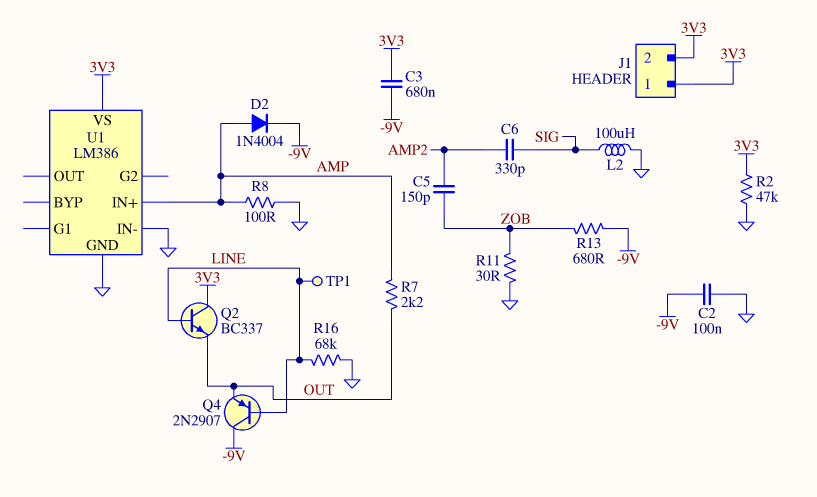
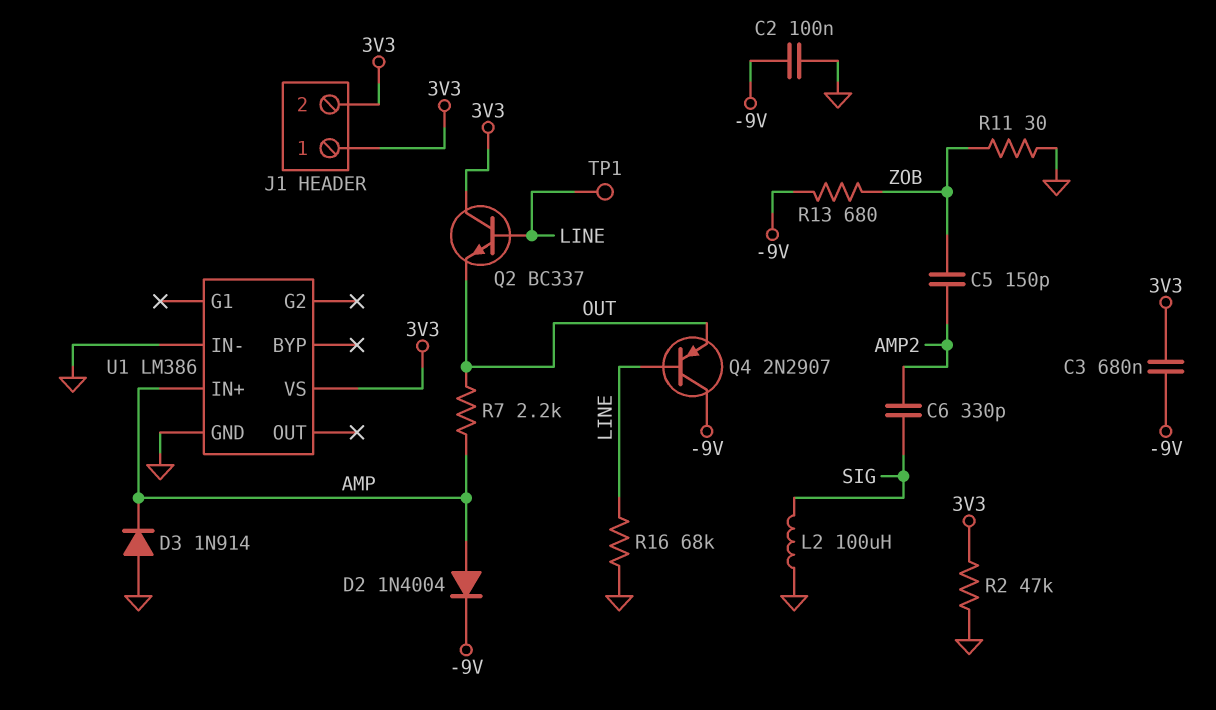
D3: none -> diode 1N914 (A GND, K AMP)
R8: 100 (AMP, GND) -> none

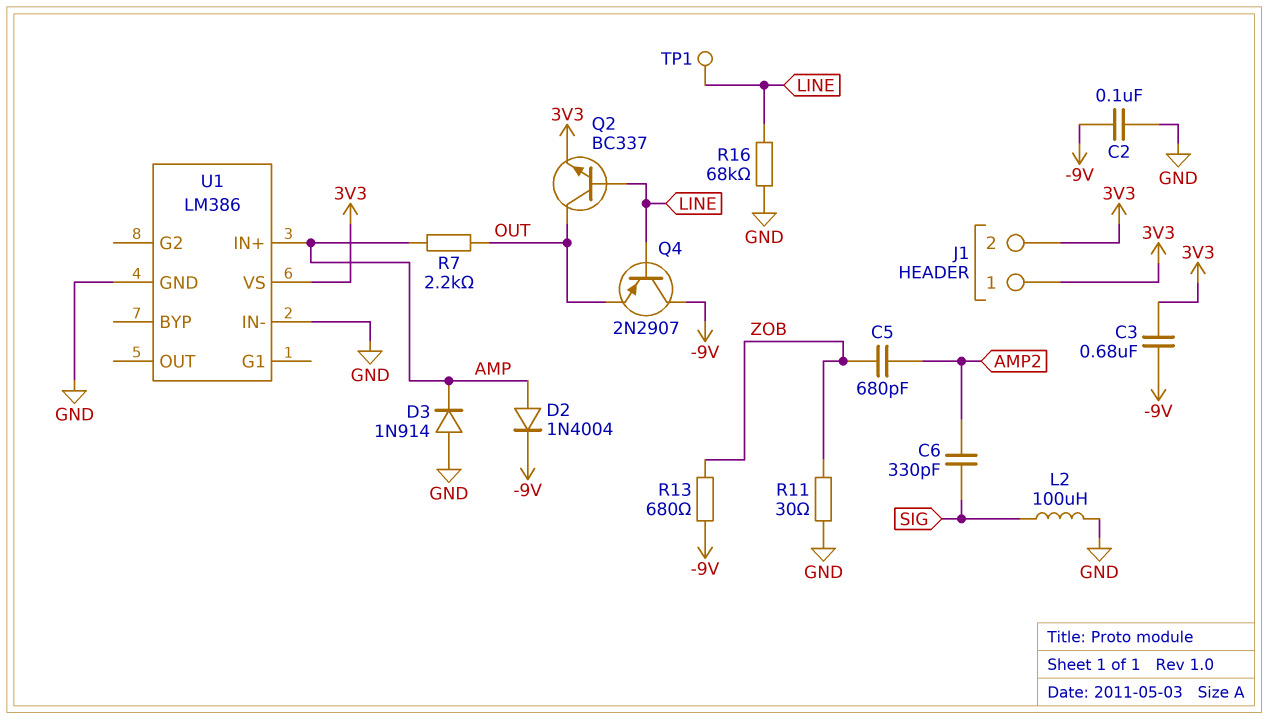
C5: 150pF (AMP2, ZOB) -> 680pF (AMP2, ZOB)
Q2: NPN BC337 (B LINE, C 3V3, E OUT) -> NPN BC337 (B LINE, C OUT, E 3V3)
R2: 47k (3V3, GND) -> none

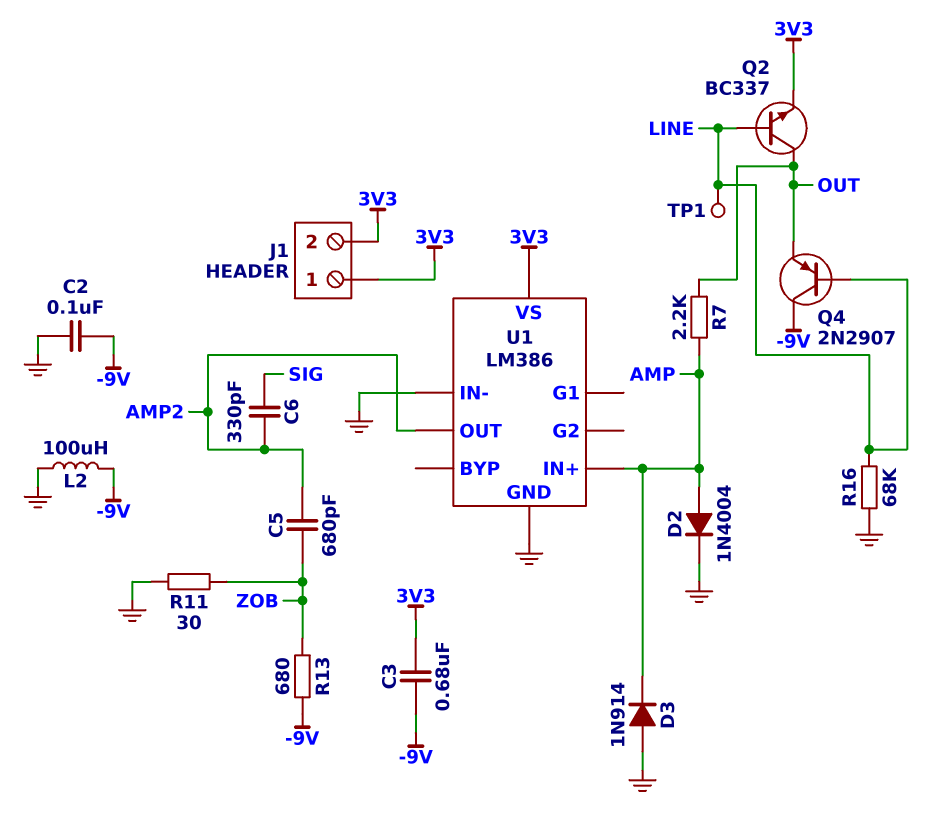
D2: diode 1N4004 (A AMP, K -9V) -> diode 1N4004 (A AMP, K GND)
L2: 100uH (GND, SIG) -> 100uH (-9V, GND)
U1 pin OUT: none -> AMP2

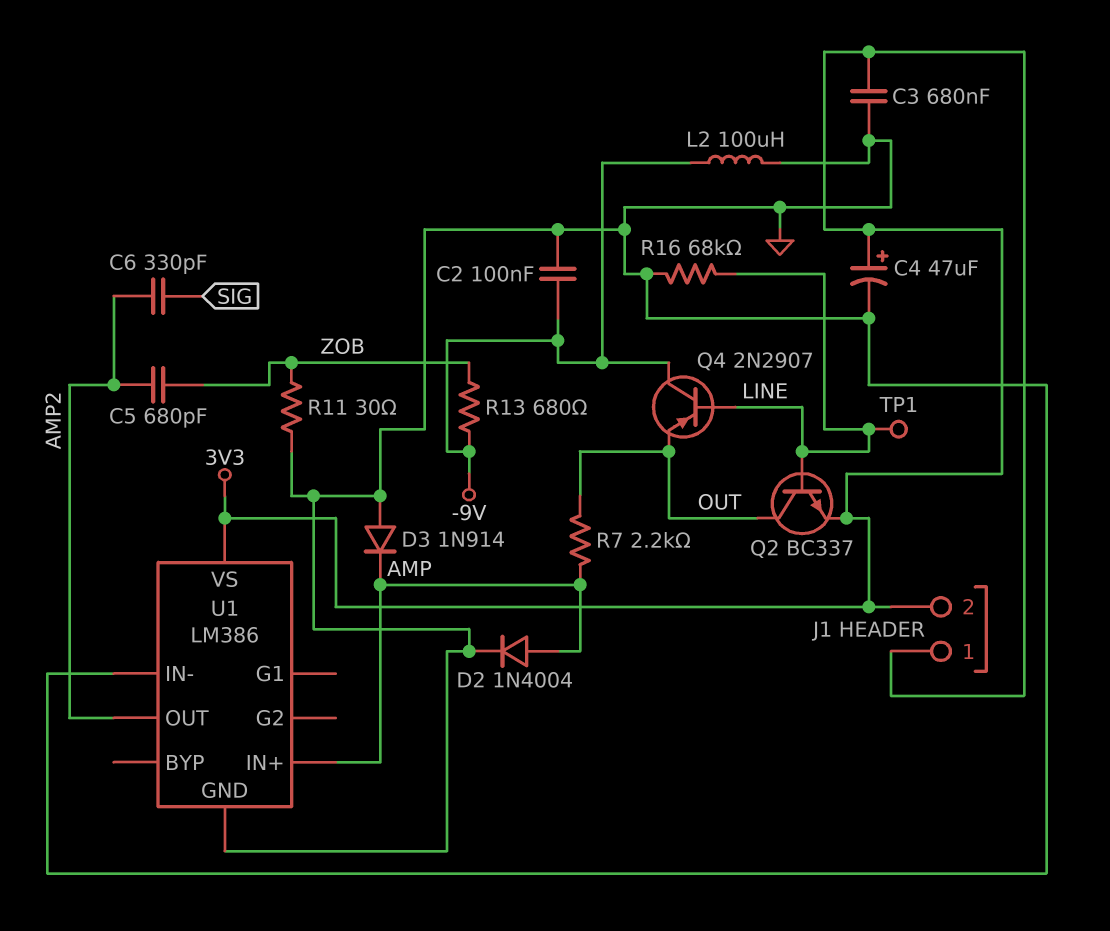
C3: 680nF (-9V, 3V3) -> 680nF (3V3, GND)
C4: none -> 47uF (plus 3V3, minus GND)

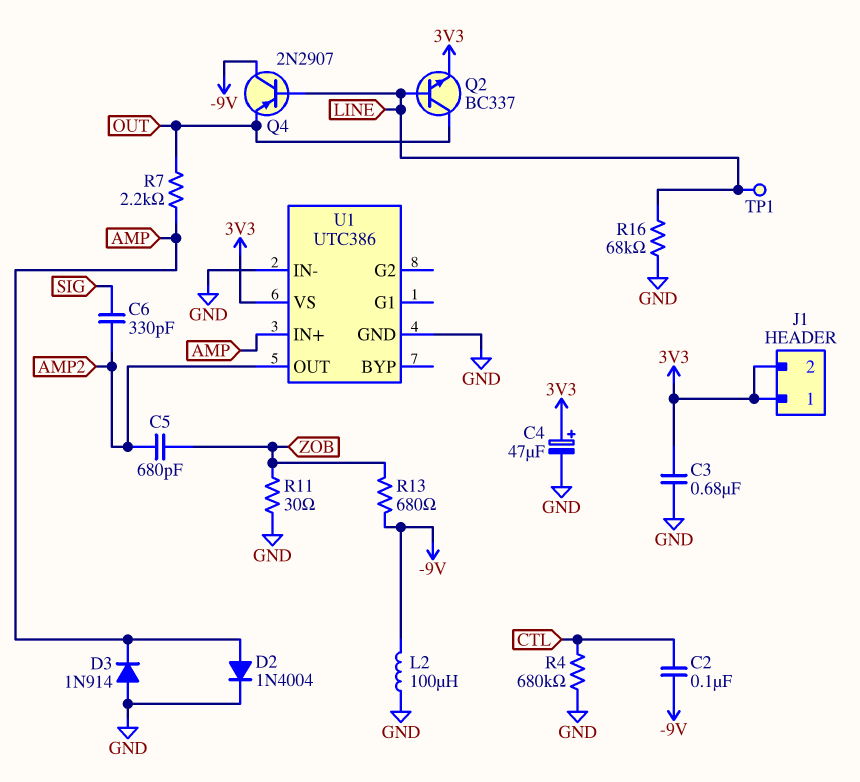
C2: 100nF (-9V, GND) -> 100nF (-9V, CTL)
R4: none -> 680k (CTL, GND)
U1: LM386 -> UTC386

